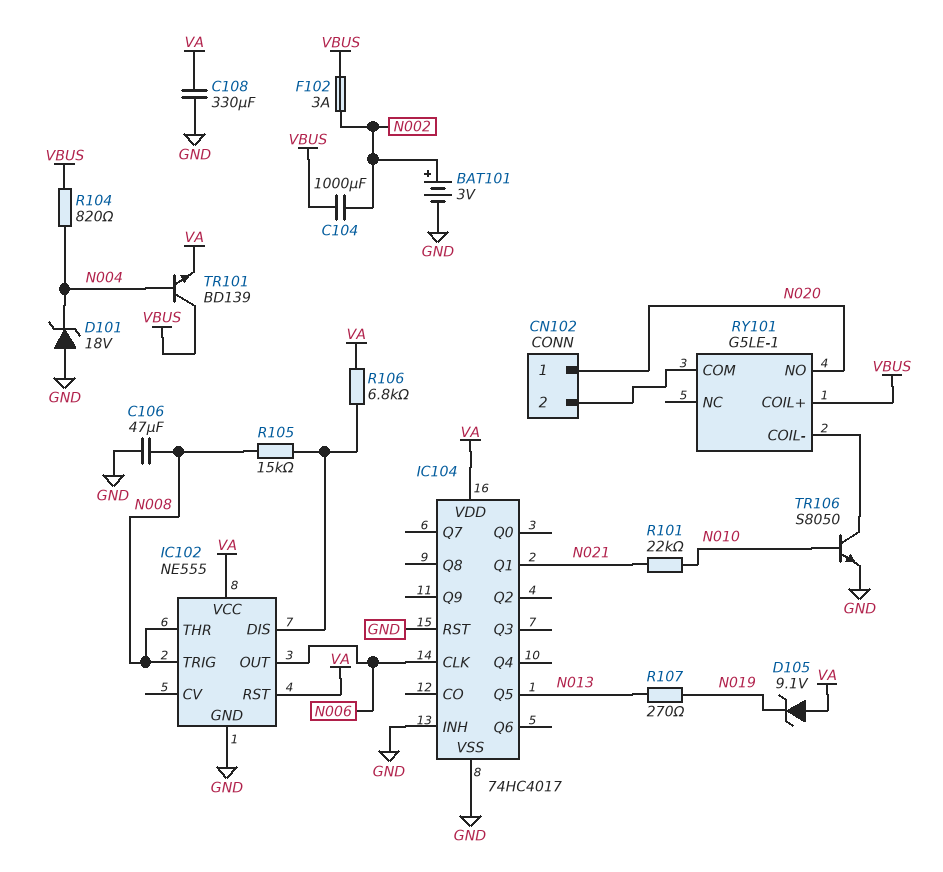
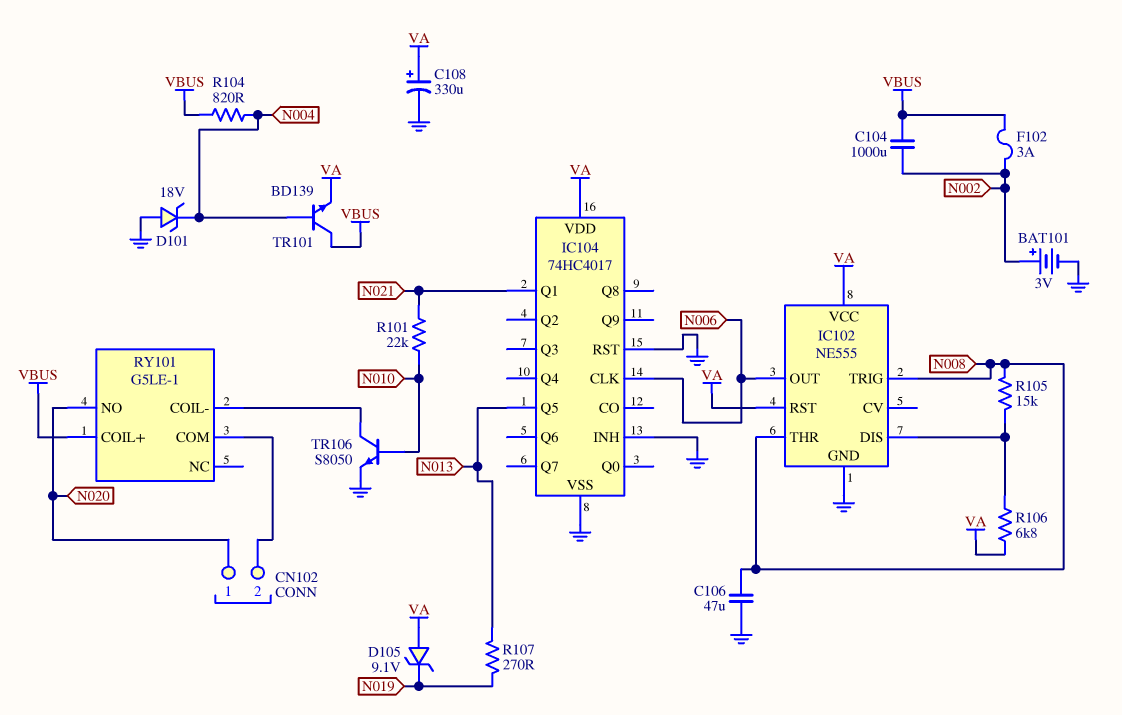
C108: 330uF (GND, VA) -> 330uF (plus VA, minus GND)

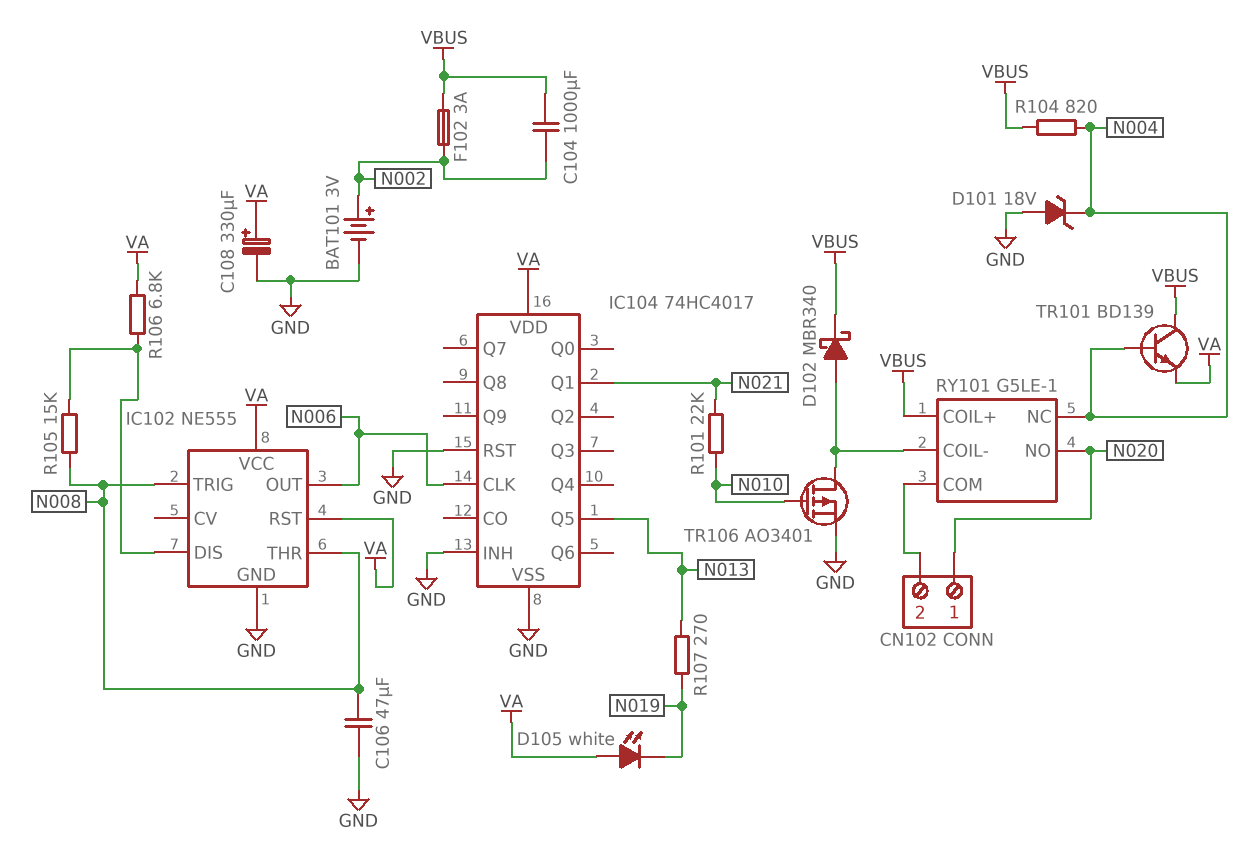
D102: none -> schottky MBR340 (A RY101/COIL-, K VBUS)
D105: zener 9.1V (A VA, K N019) -> LED white (A VA, K N019)
RY101 pin NC: none -> N004
TR106: NPN S8050 (B N010, C RY101/COIL-, E GND) -> PMOS AO3401 (G N010, D RY101/COIL-, S GND)

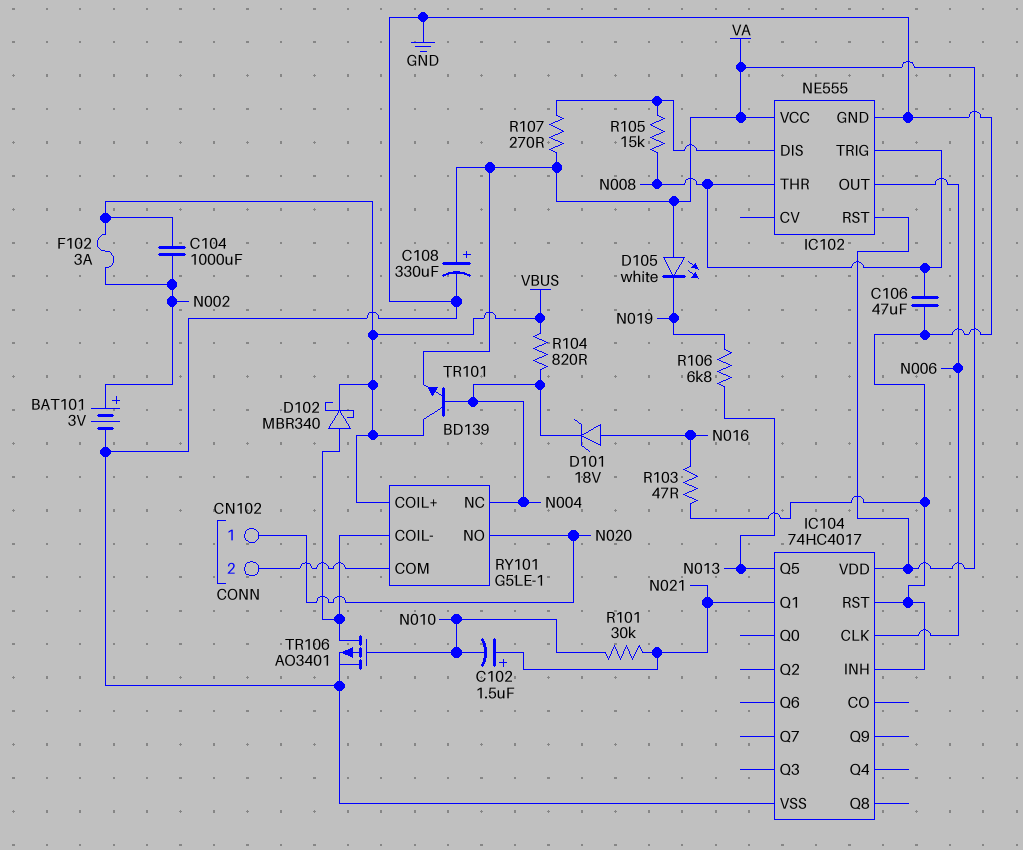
C102: none -> 1.5uF (plus N021, minus N010)
D101: zener 18V (A GND, K N004) -> zener 18V (A N016, K N004)
R101: 22k (N010, N021) -> 30k (N010, N021)
R103: none -> 47 (GND, N016)
R106: 6.8k (IC102/DIS, VA) -> 6.8k (N013, N019)
R107: 270 (N013, N019) -> 270 (IC102/DIS, VA)

